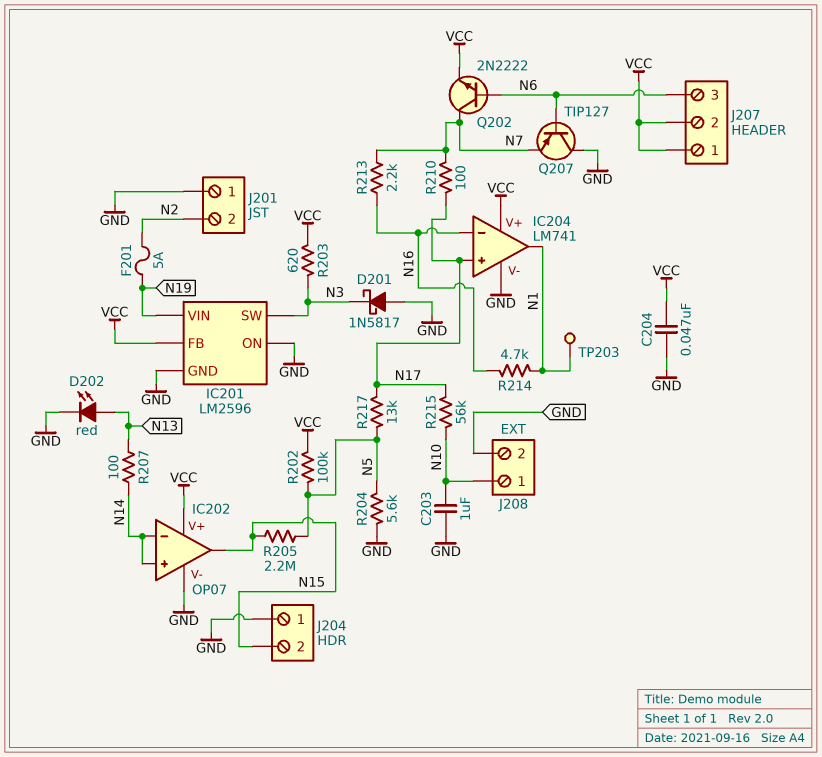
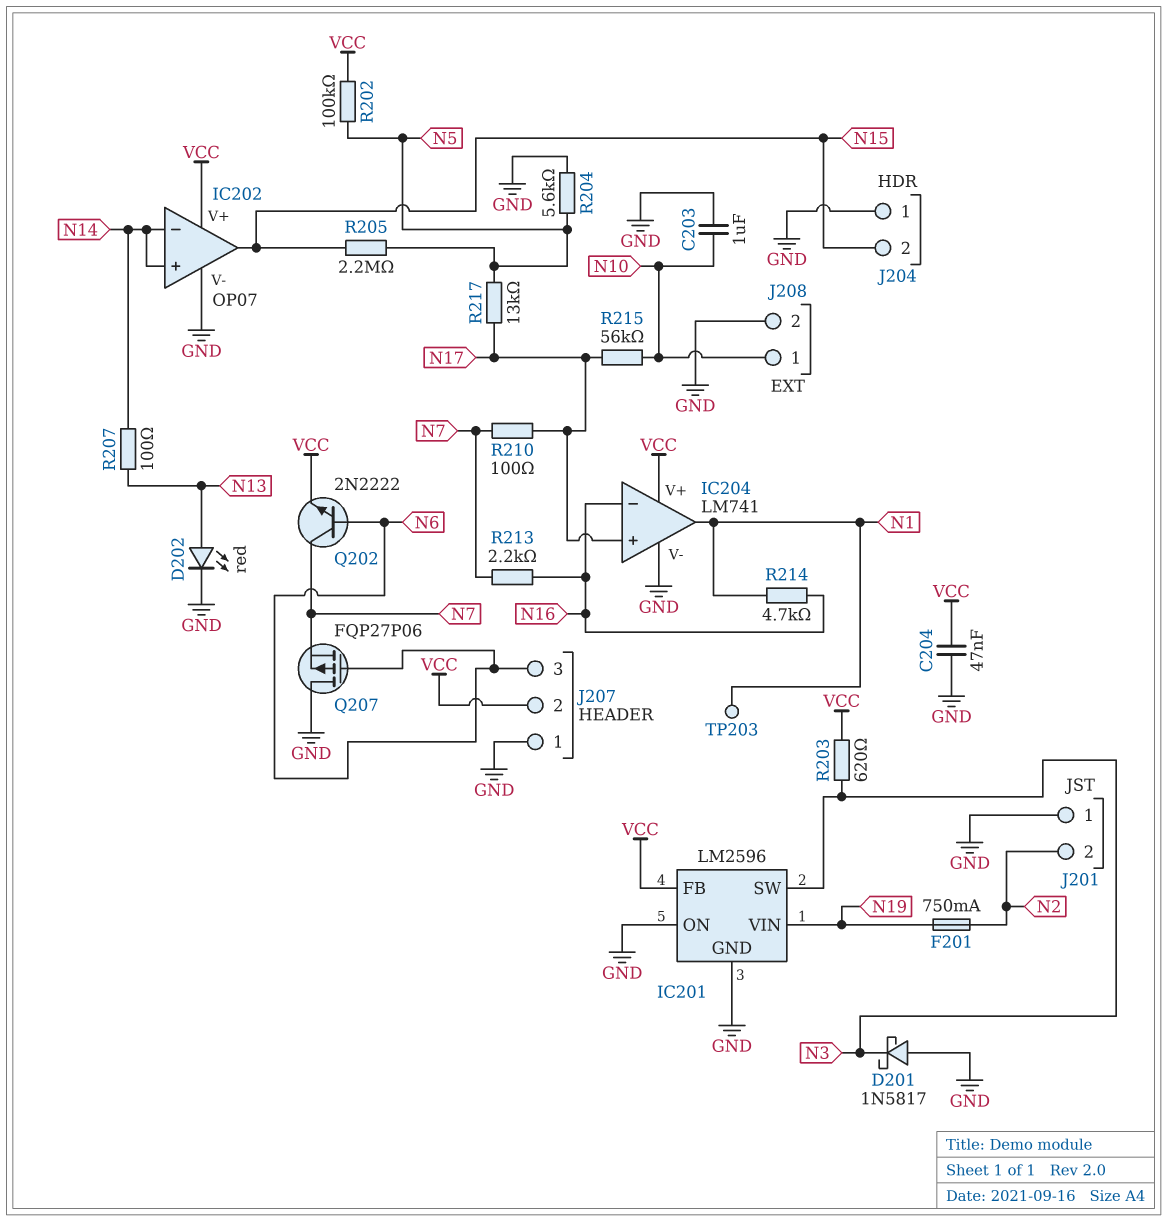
F201: 5A (N2, N19) -> 750mA (N2, N19)
J207 pin 1: VCC -> GND
Q207: PNP TIP127 (B N6, C GND, E N7) -> PMOS FQP27P06 (G N6, D GND, S N7)

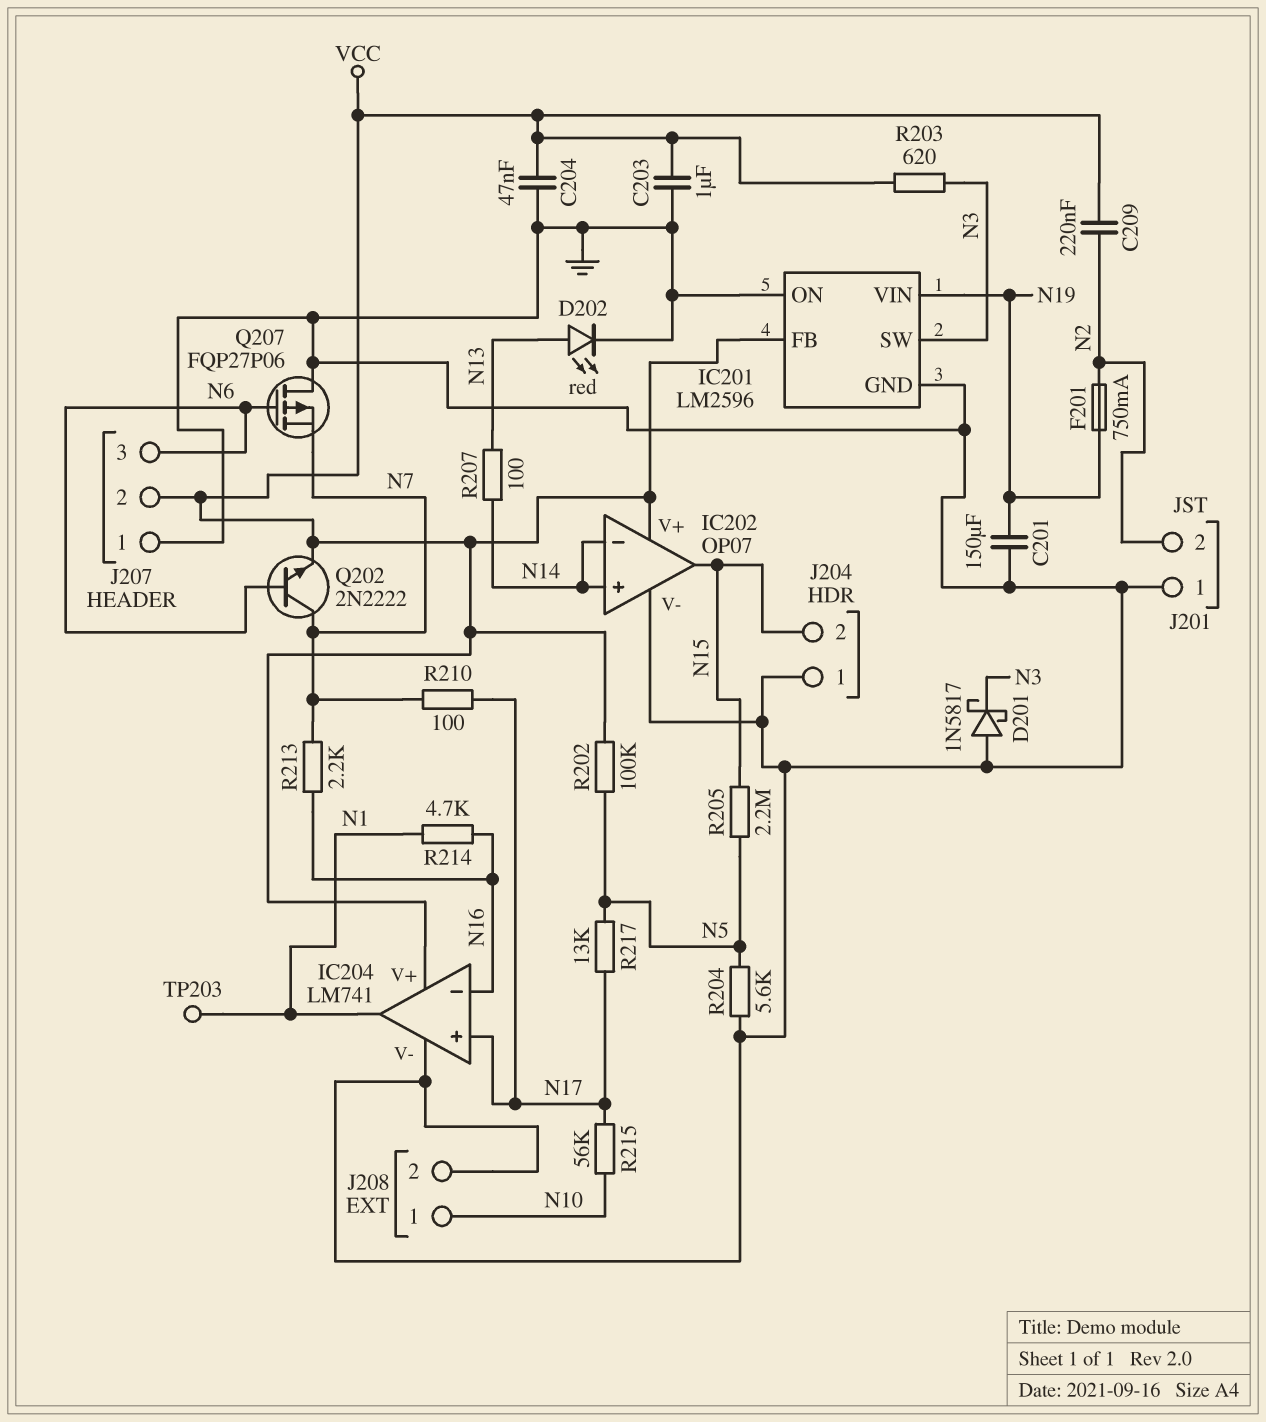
C201: none -> 150uF (GND, N19)
C203: 1uF (GND, N10) -> 1uF (GND, VCC)
C209: none -> 220nF (N2, VCC)

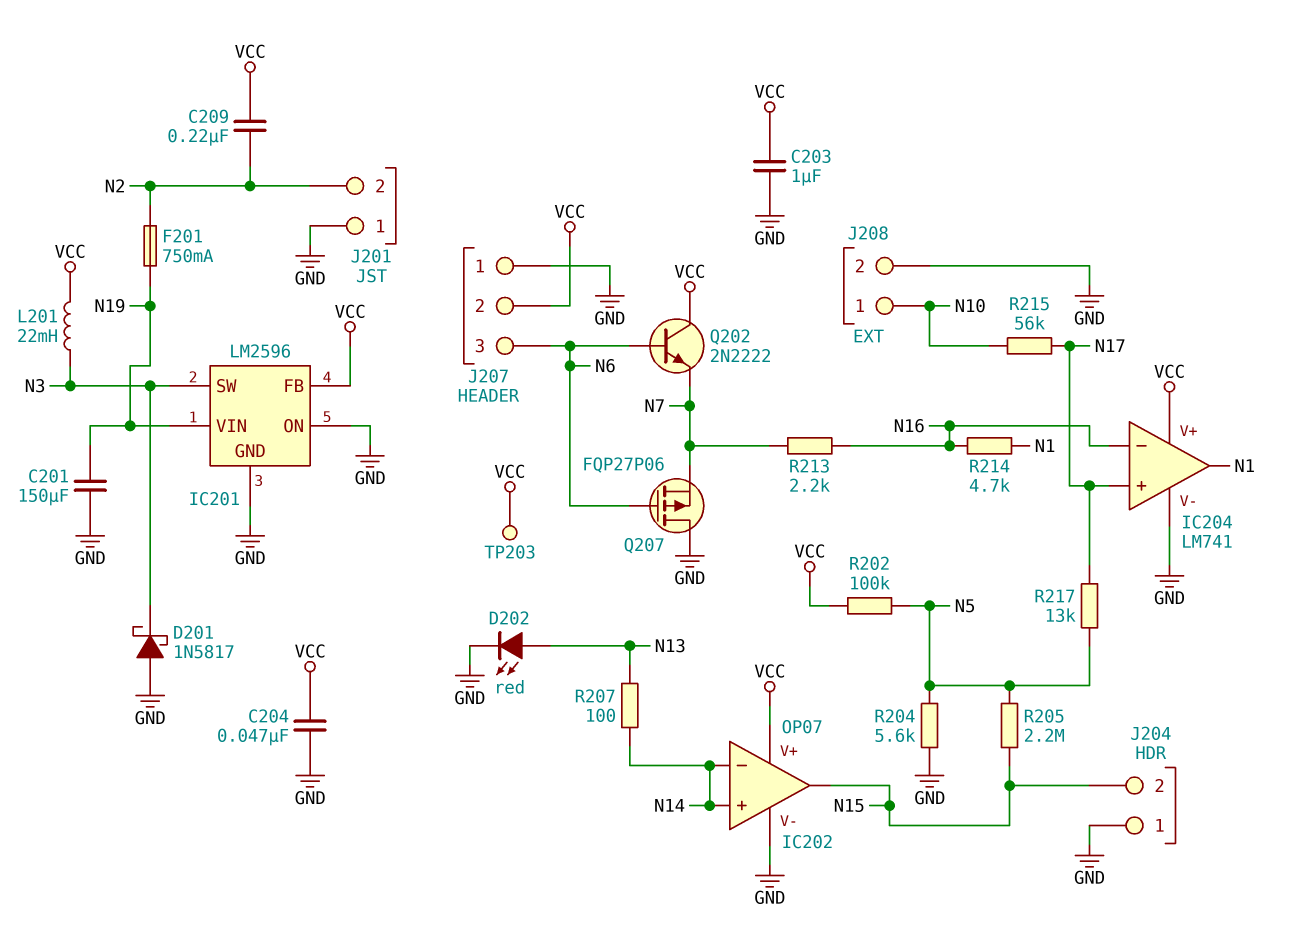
L201: none -> 22mH (N3, VCC)
Q202: NPN 2N2222 (B N6, C N7, E VCC) -> NPN 2N2222 (B N6, C VCC, E N7)
R203: 620 (N3, VCC) -> none
R210: 100 (N7, N17) -> none
TP203: test point (N1) -> test point (VCC)

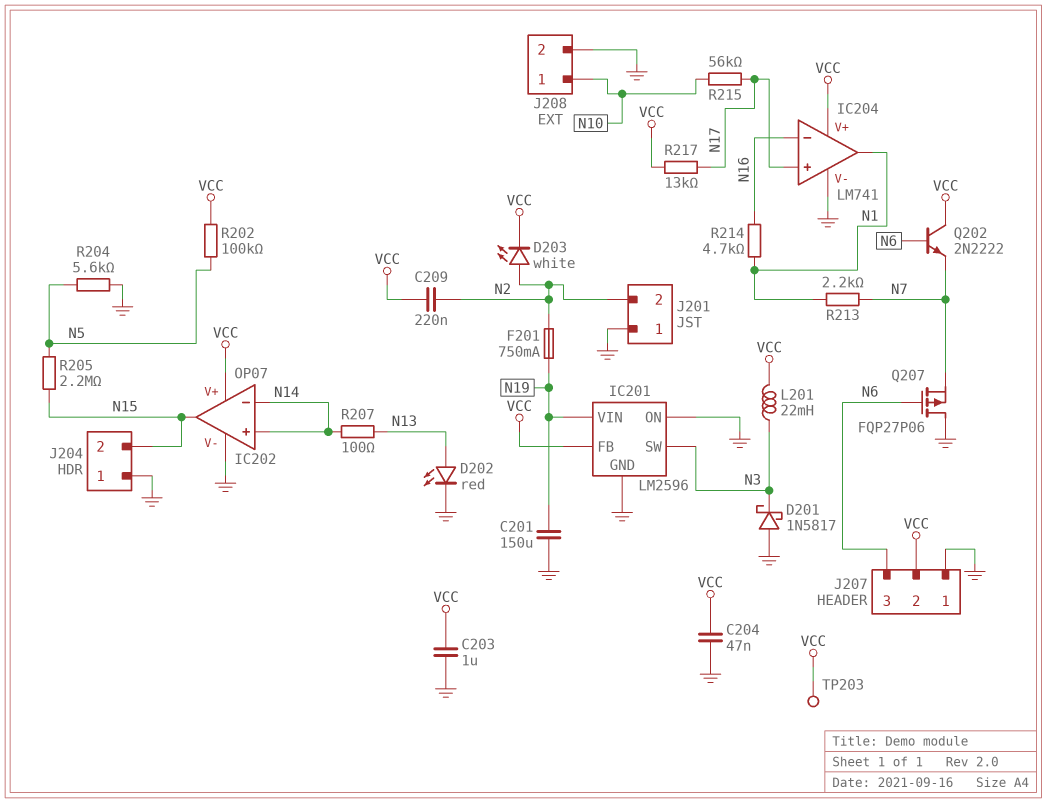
D203: none -> LED white (A N2, K VCC)
R213: 2.2k (N7, N16) -> 2.2k (N1, N7)
R217: 13k (N5, N17) -> 13k (N17, VCC)

